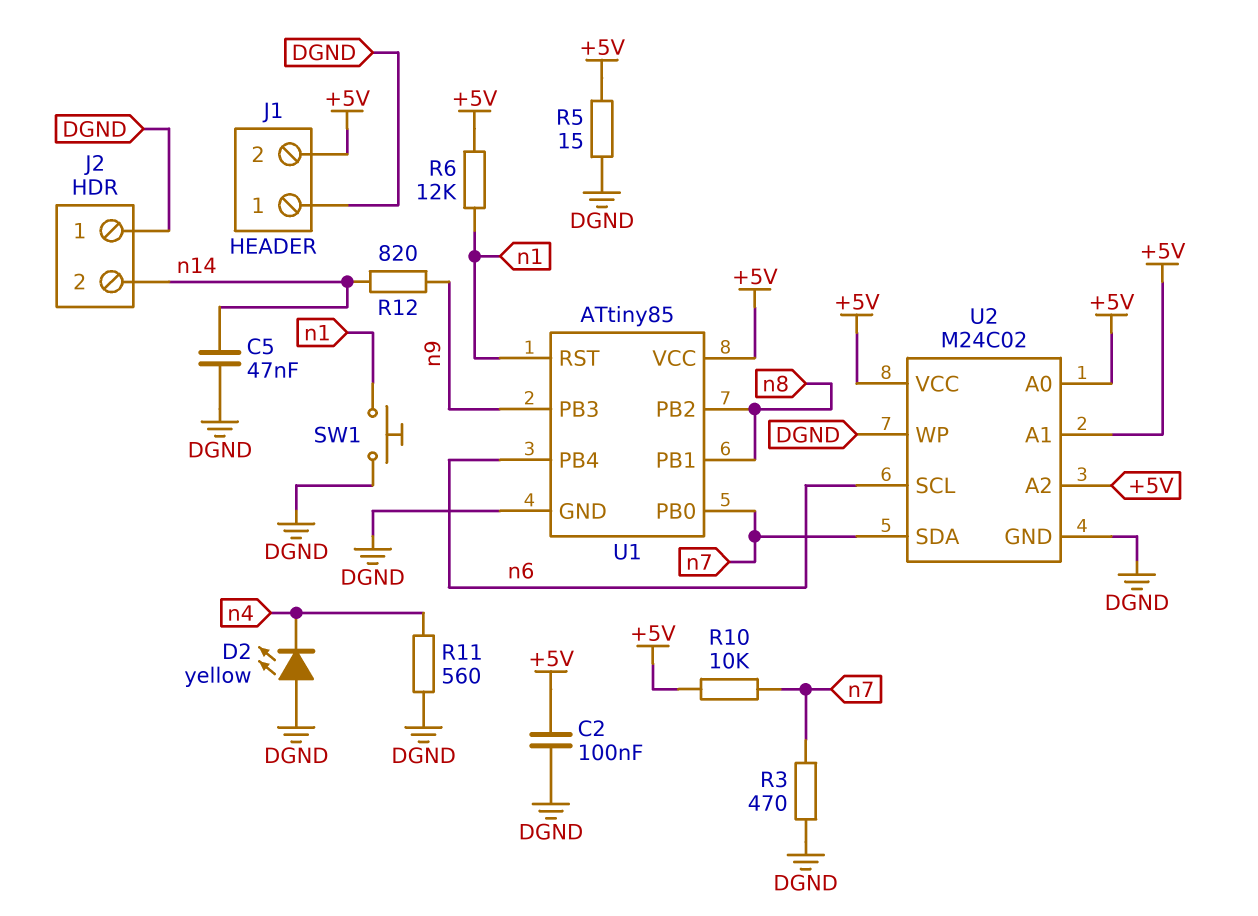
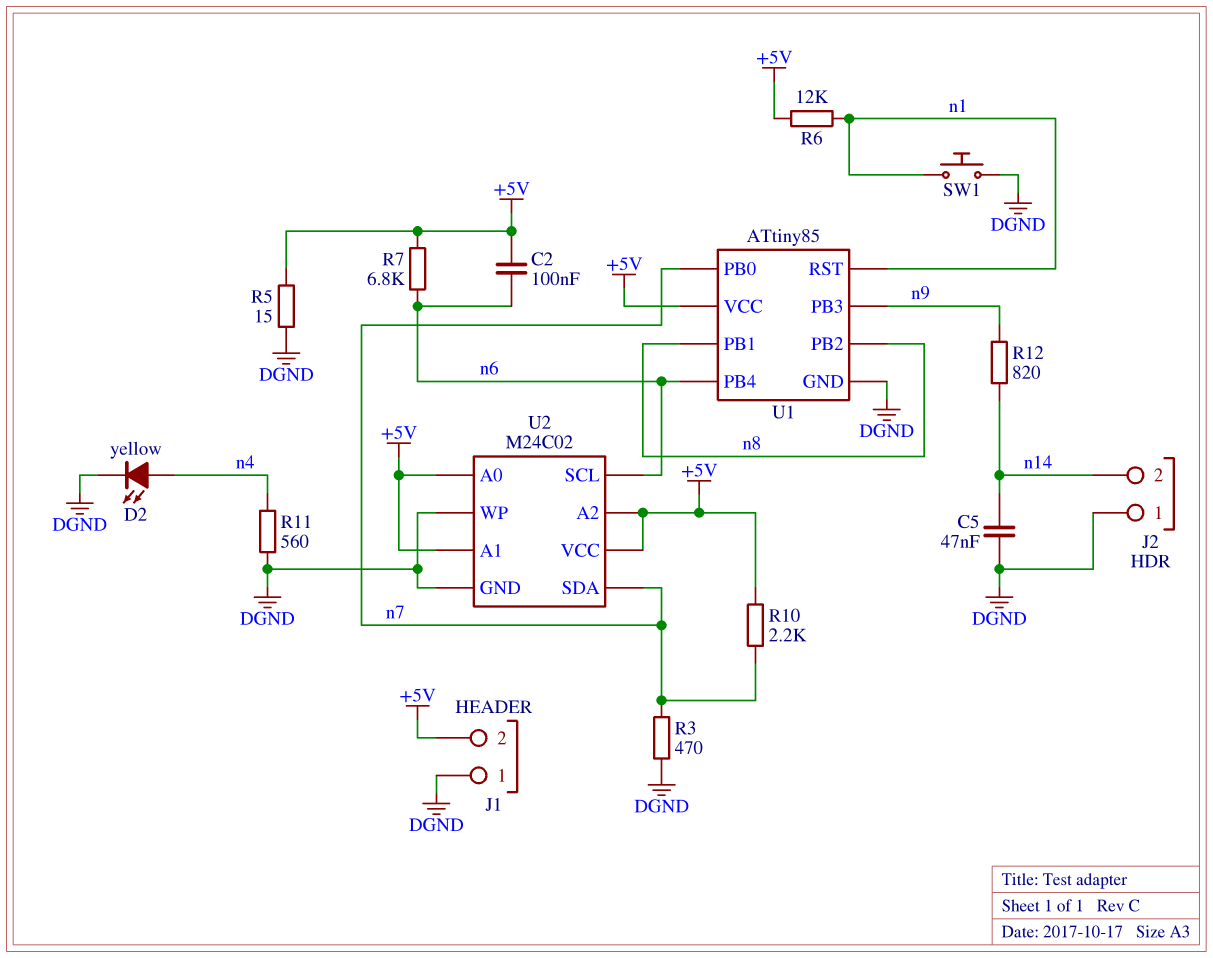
C2: 100nF (+5V, DGND) -> 100nF (+5V, n6)
D2: LED yellow (A DGND, K n4) -> LED yellow (A n4, K DGND)
R7: none -> 6.8k (+5V, n6)
R10: 10k (+5V, n7) -> 2.2k (+5V, n7)

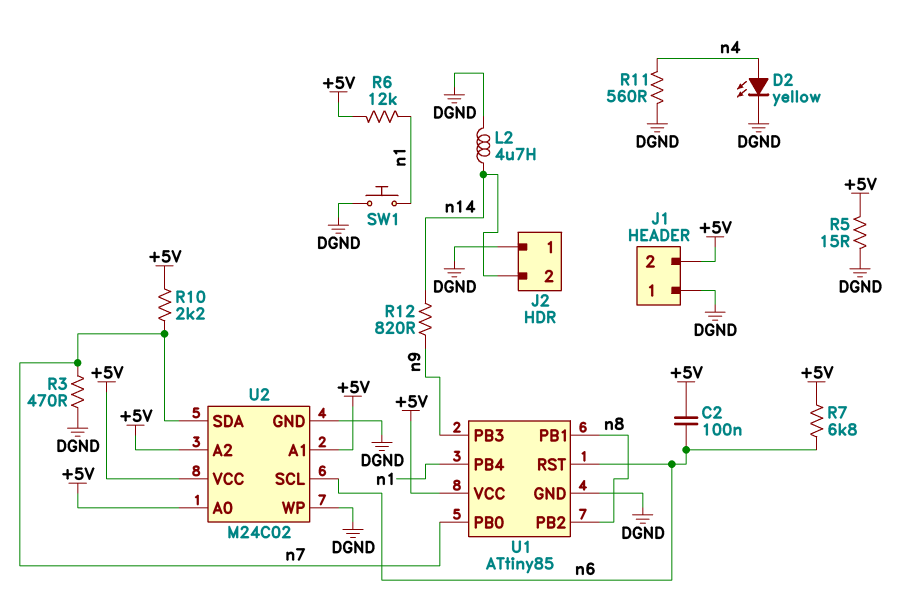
C5: 47nF (DGND, n14) -> none
L2: none -> 4.7uH (DGND, n14)
U1 pin PB4: n6 -> n1
U1 pin RST: n1 -> n6

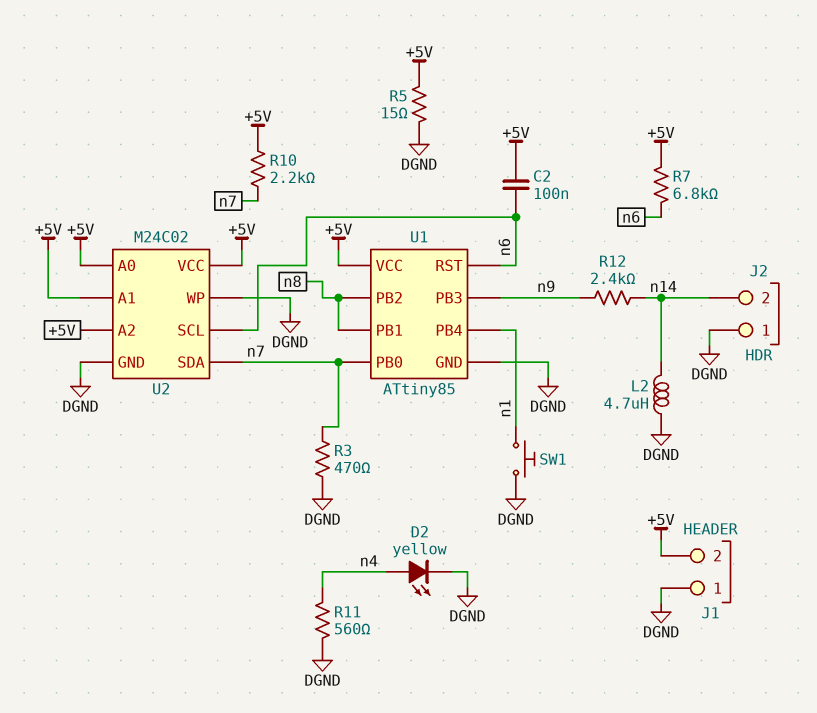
R6: 12k (+5V, n1) -> none
R12: 820 (n9, n14) -> 2.4k (n9, n14)

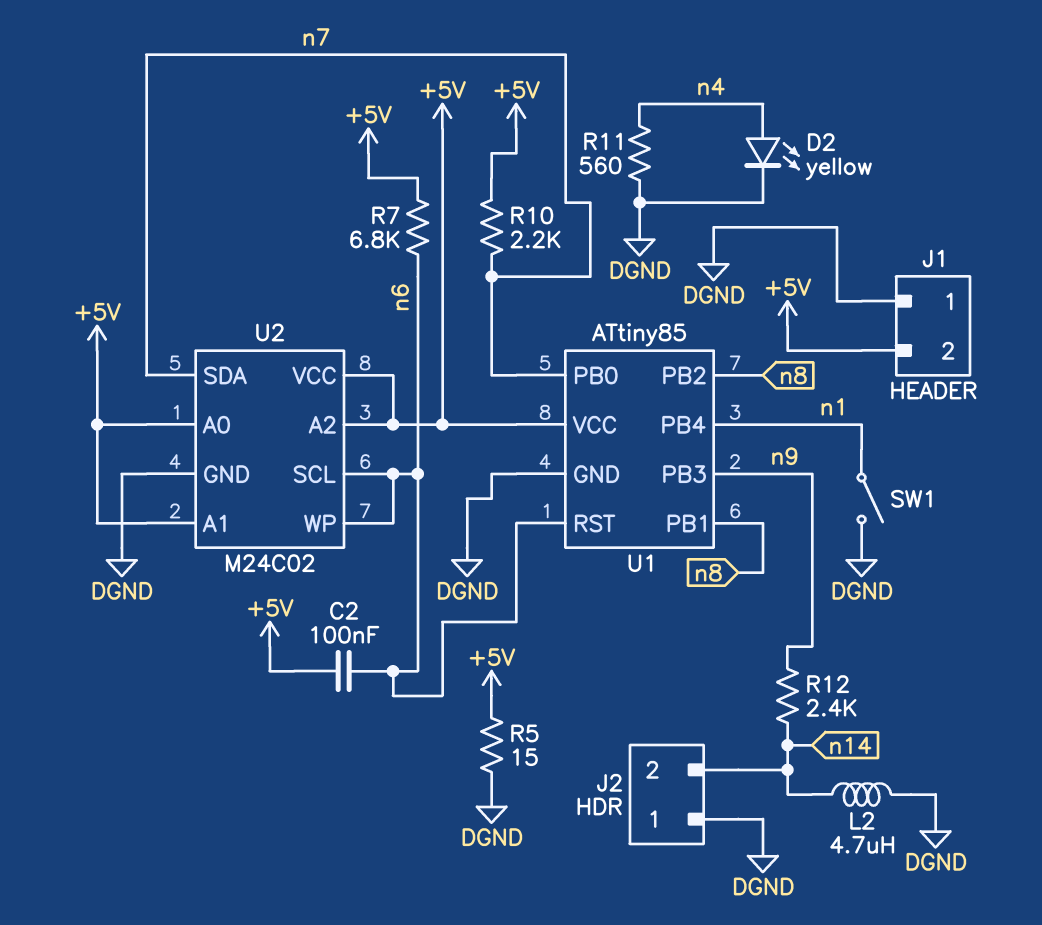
R3: 470 (DGND, n7) -> none
SW1: button (DGND, n1) -> switch (DGND, n1)
U2 pin WP: DGND -> n6

